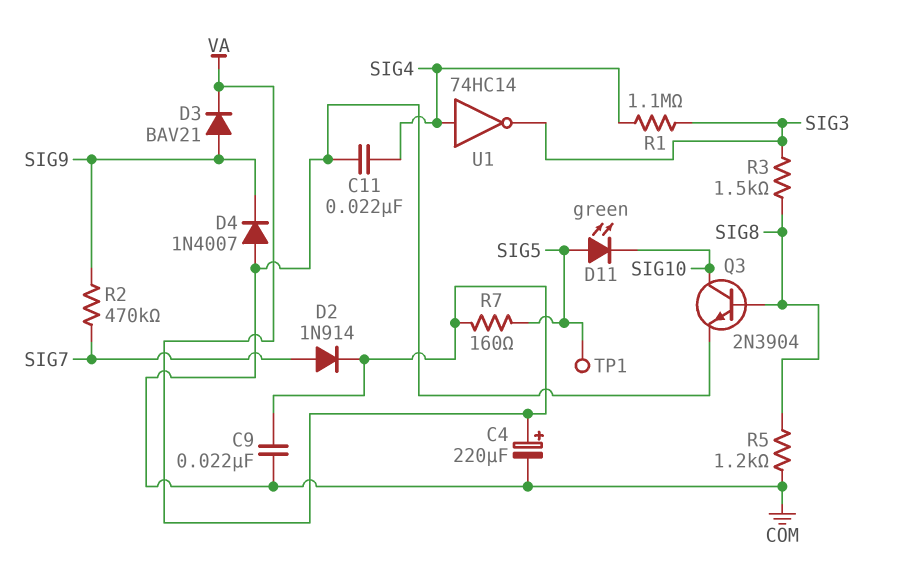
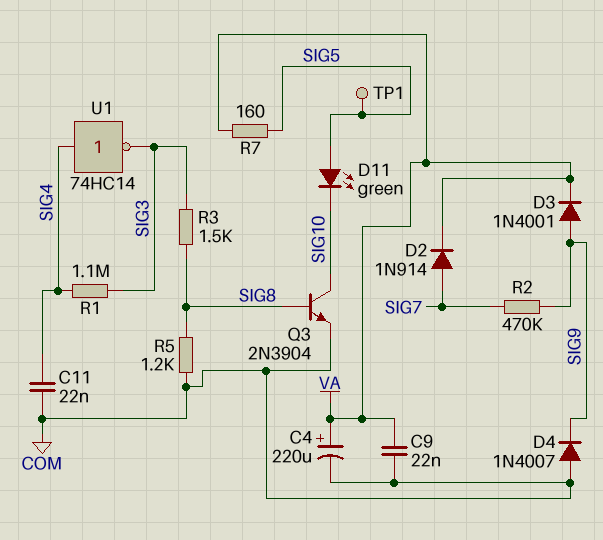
D3: diode BAV21 (A SIG9, K VA) -> diode 1N4001 (A SIG9, K VA)

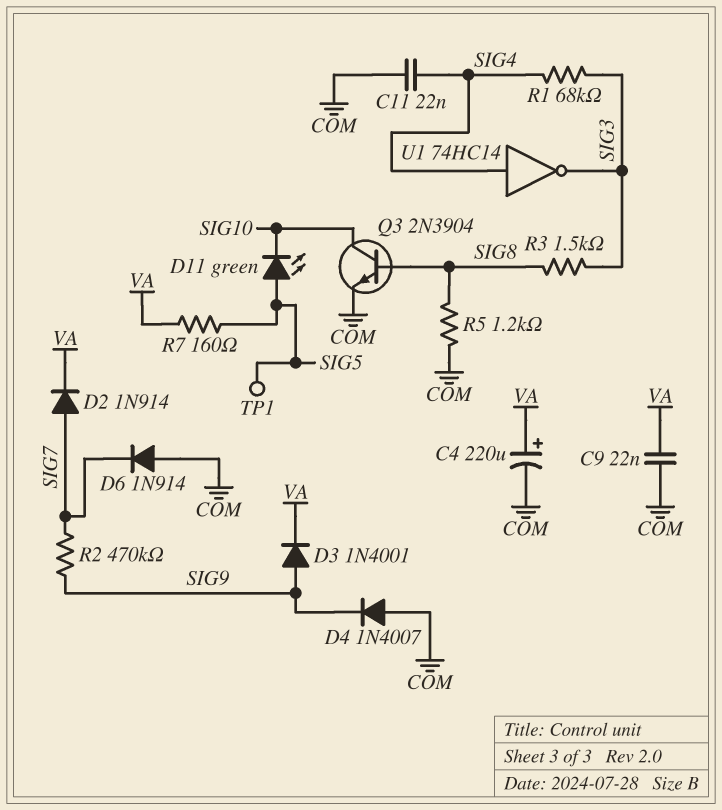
D6: none -> diode 1N914 (A COM, K SIG7)
R1: 1.1M (SIG3, SIG4) -> 68k (SIG3, SIG4)

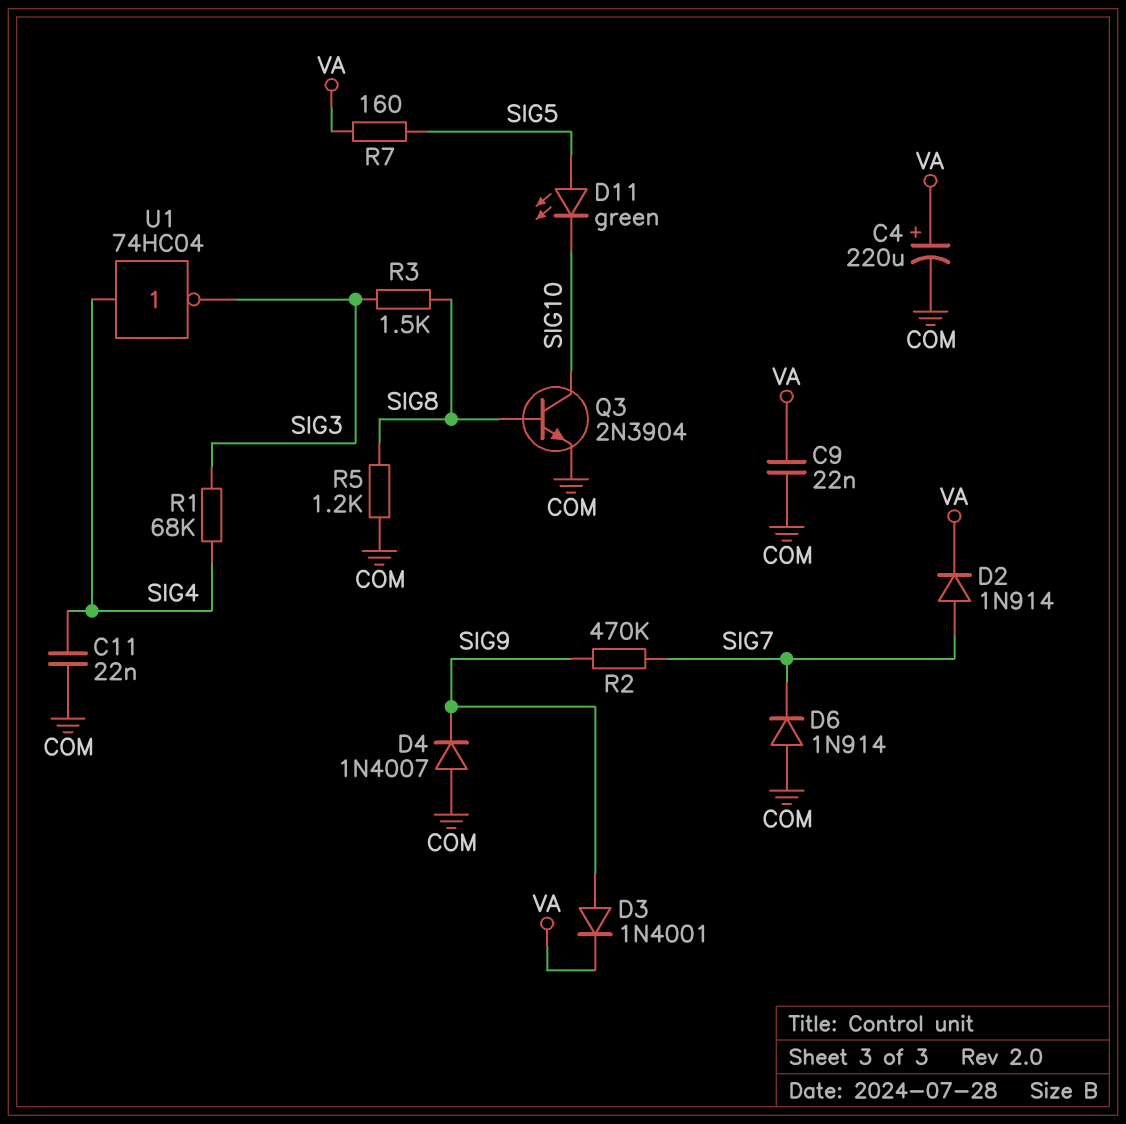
TP1: test point (SIG5) -> none
U1: NOT 74HC14 (in SIG4, out SIG3) -> NOT 74HC04 (in SIG4, out SIG3)

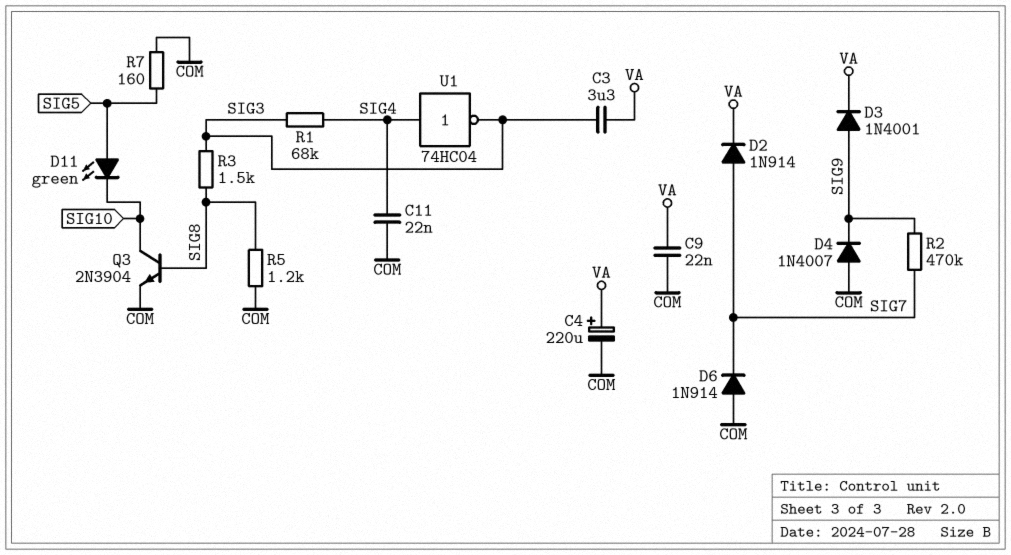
C3: none -> 3.3uF (SIG3, VA)
R7: 160 (SIG5, VA) -> 160 (COM, SIG5)

